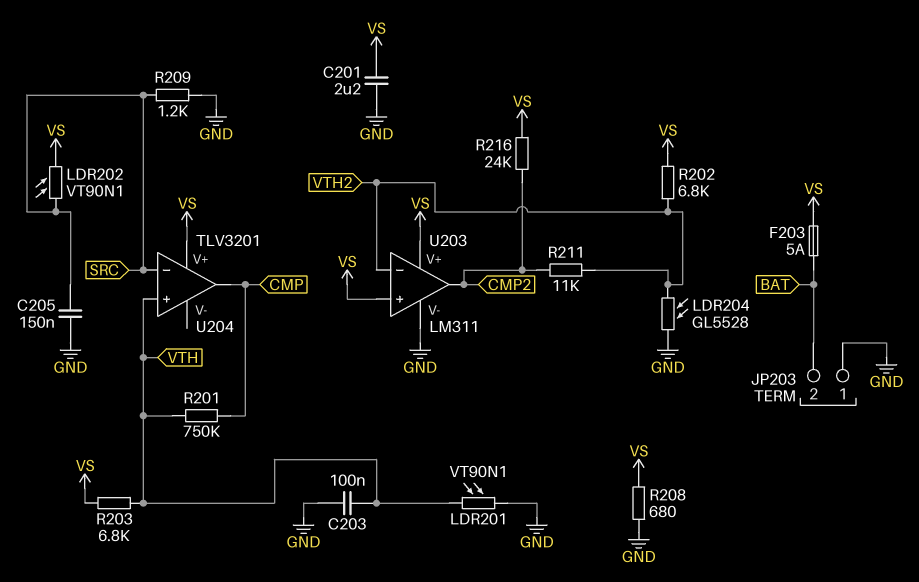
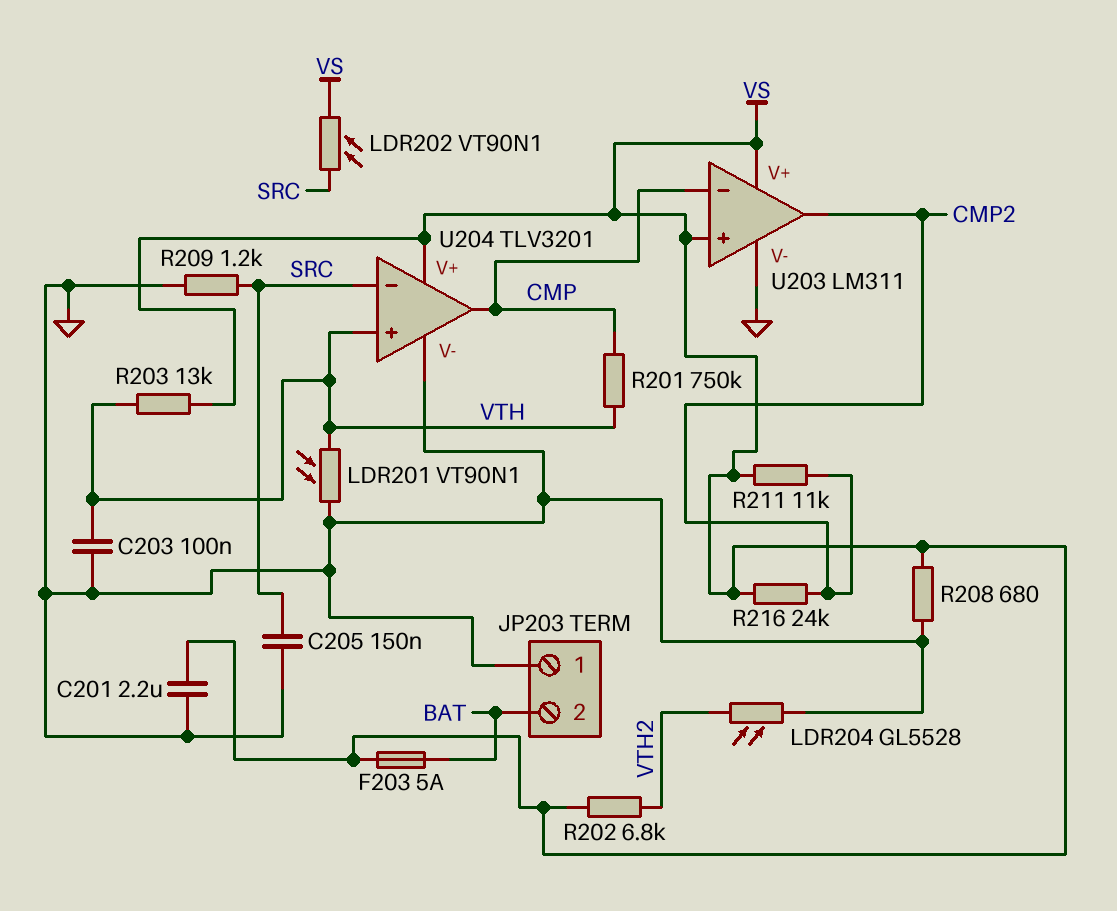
R203: 6.8k (VS, VTH) -> 13k (VS, VTH)
R211: 11k (CMP2, VTH2) -> 11k (CMP2, VS)
U203 pin in-: VTH2 -> CMP
U204 pin V-: none -> GND

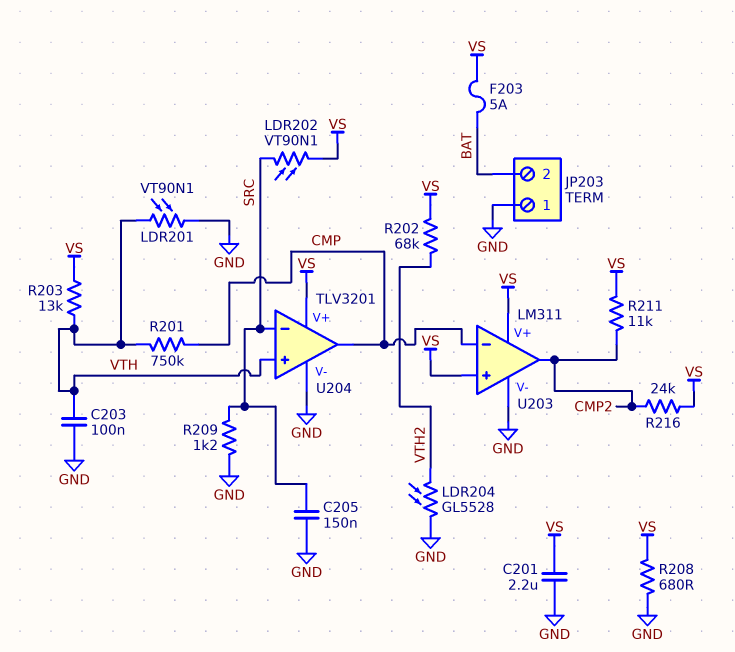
R202: 6.8k (VS, VTH2) -> 68k (VS, VTH2)

